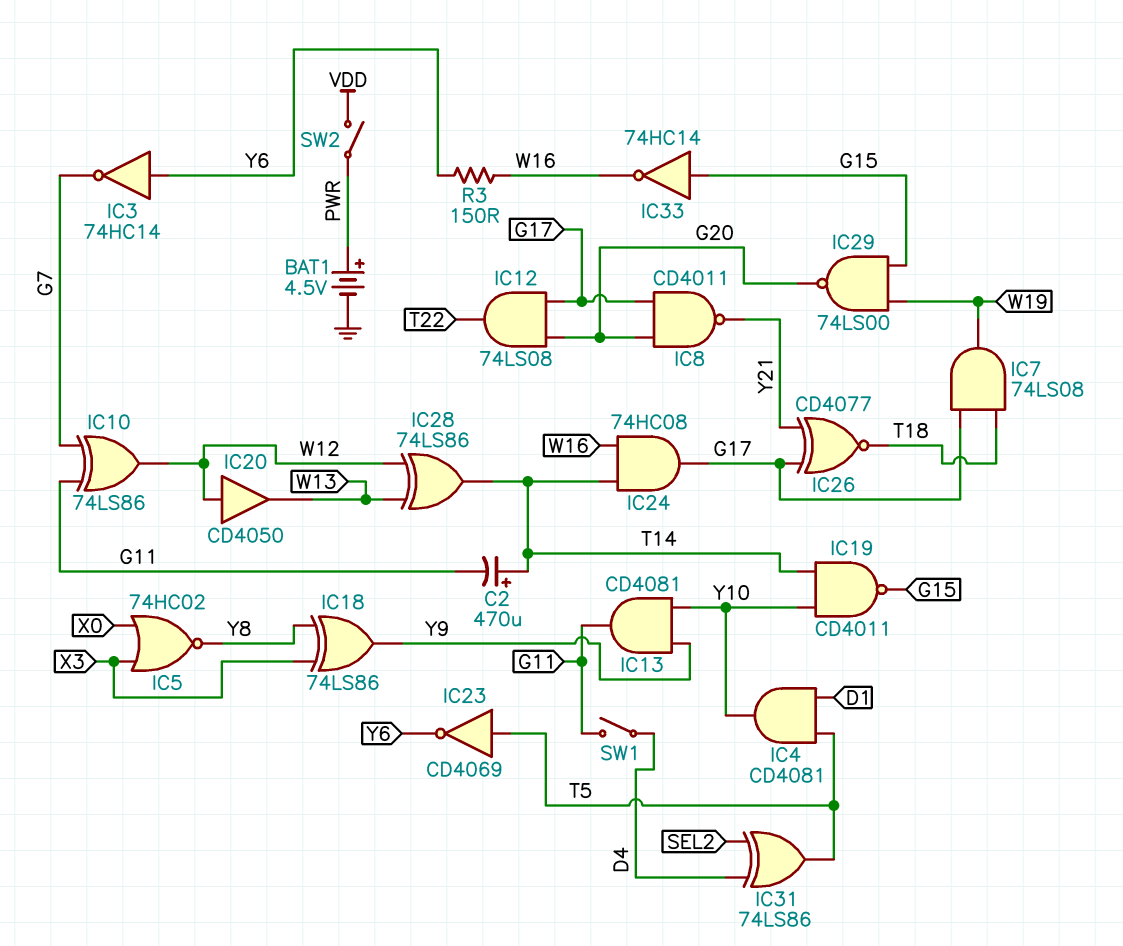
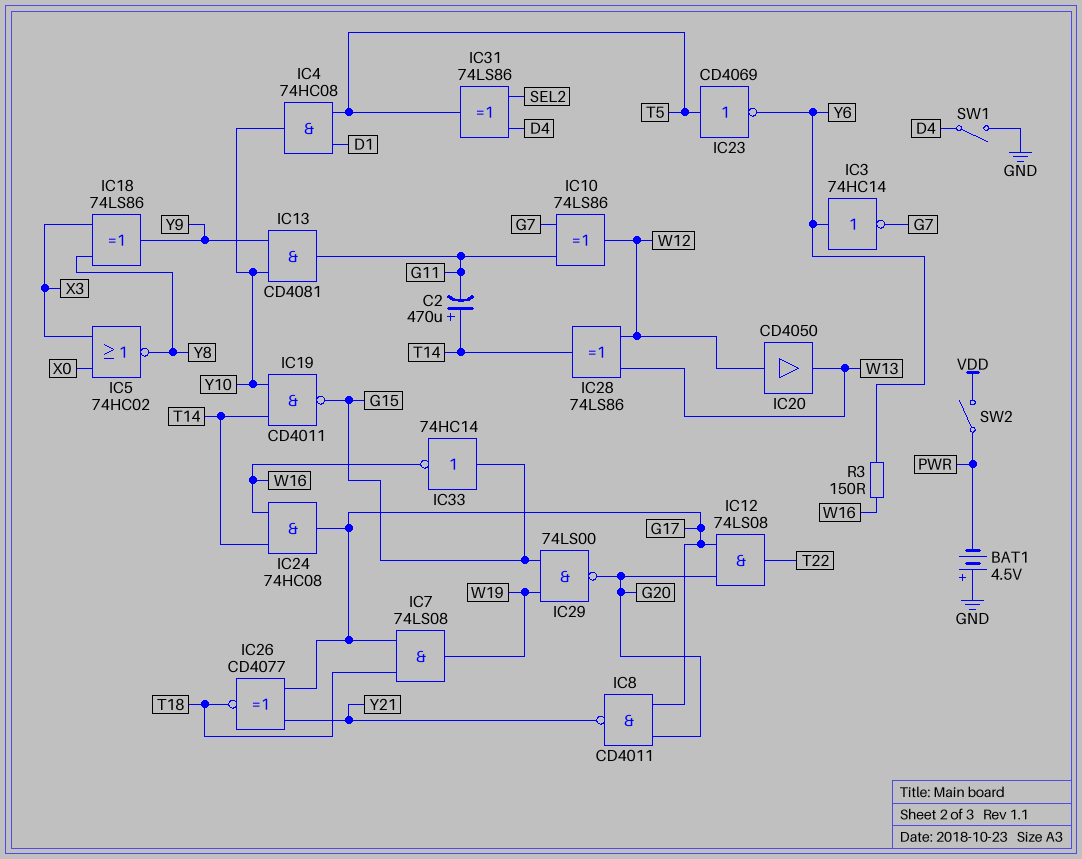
BAT1: 4.5V (plus PWR, minus GND) -> 4.5V (plus GND, minus PWR)
IC4: AND CD4081 (in D1, in T5, out Y10) -> AND 74HC08 (in D1, in T5, out Y10)
SW1: switch (D4, G11) -> switch (D4, GND)

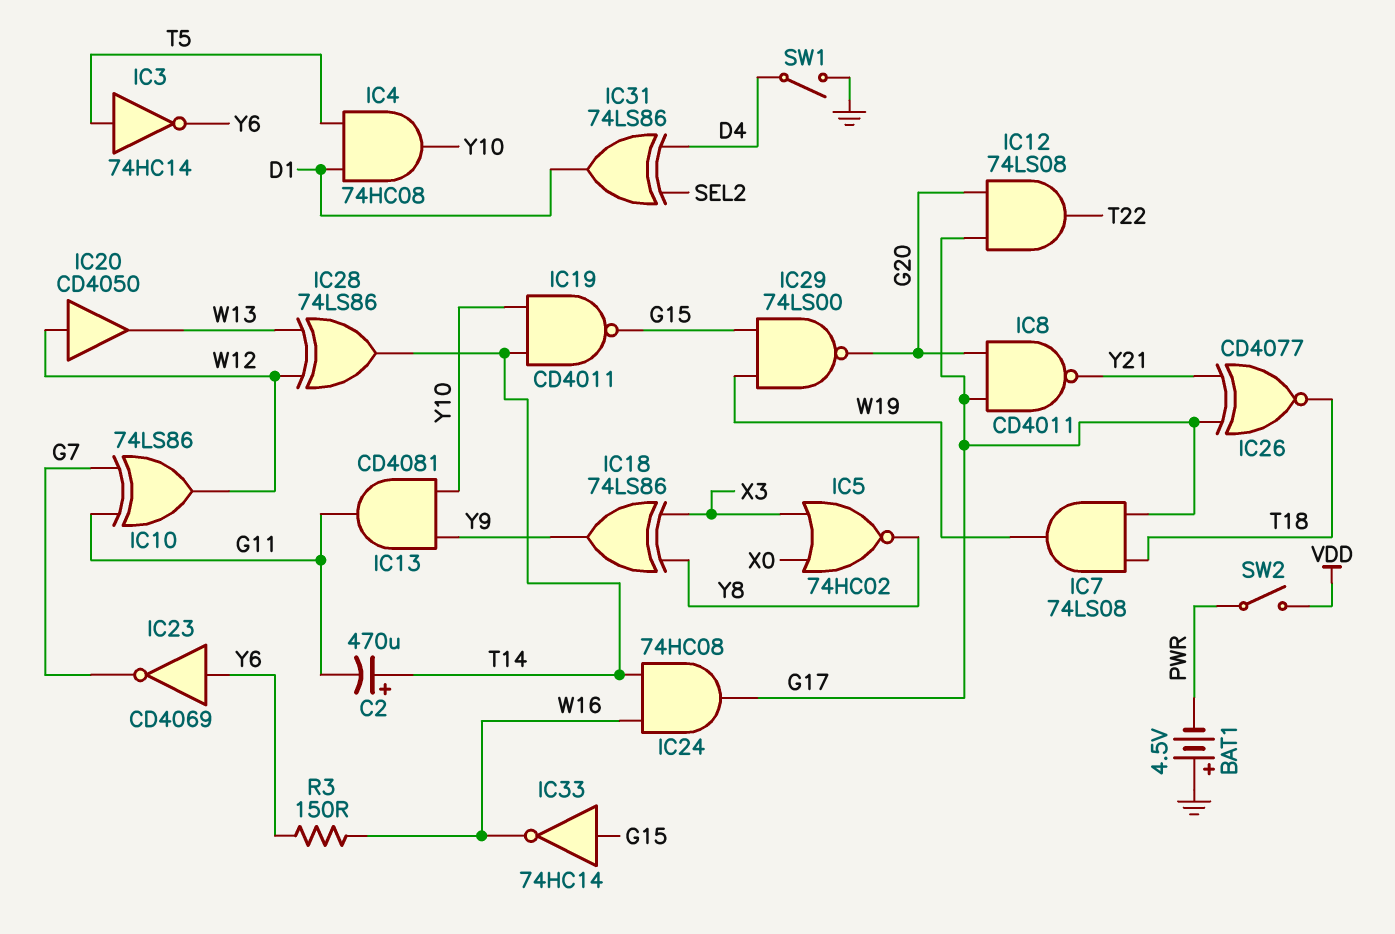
IC3: NOT 74HC14 (in Y6, out G7) -> NOT 74HC14 (in T5, out Y6)
IC23: NOT CD4069 (in T5, out Y6) -> NOT CD4069 (in Y6, out G7)
IC31: XOR 74LS86 (in D4, in SEL2, out T5) -> XOR 74LS86 (in D4, in SEL2, out D1)

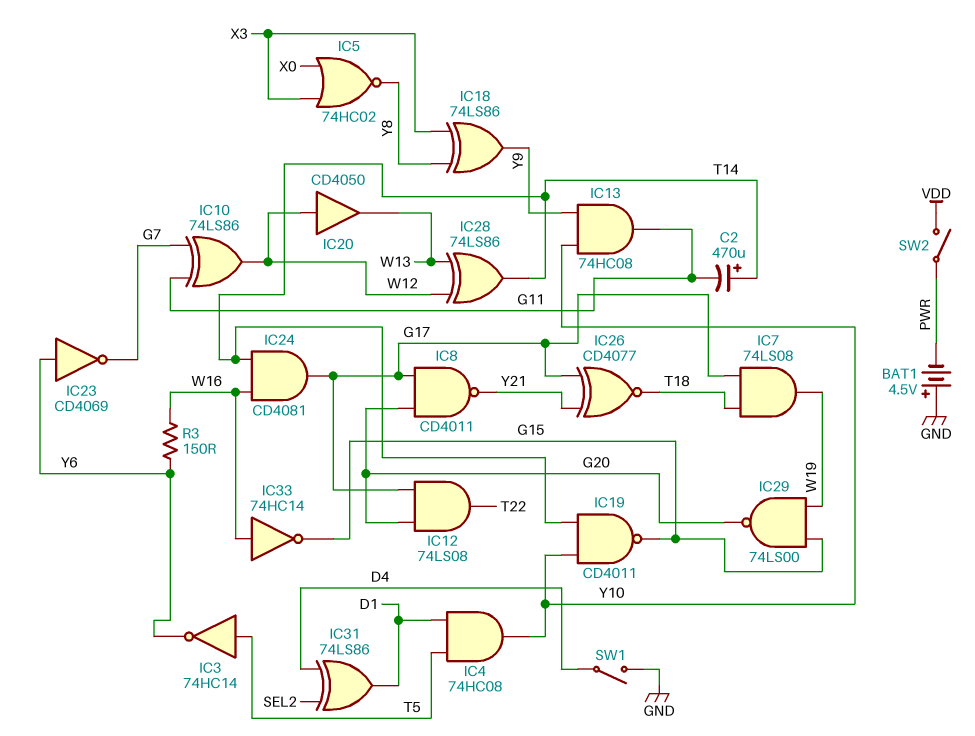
IC13: AND CD4081 (in Y9, in Y10, out G11) -> AND 74HC08 (in Y9, in Y10, out G11)
IC24: AND 74HC08 (in T14, in W16, out G17) -> AND CD4081 (in T14, in W16, out G17)
IC33: NOT 74HC14 (in G15, out W16) -> NOT 74HC14 (in W16, out G15)

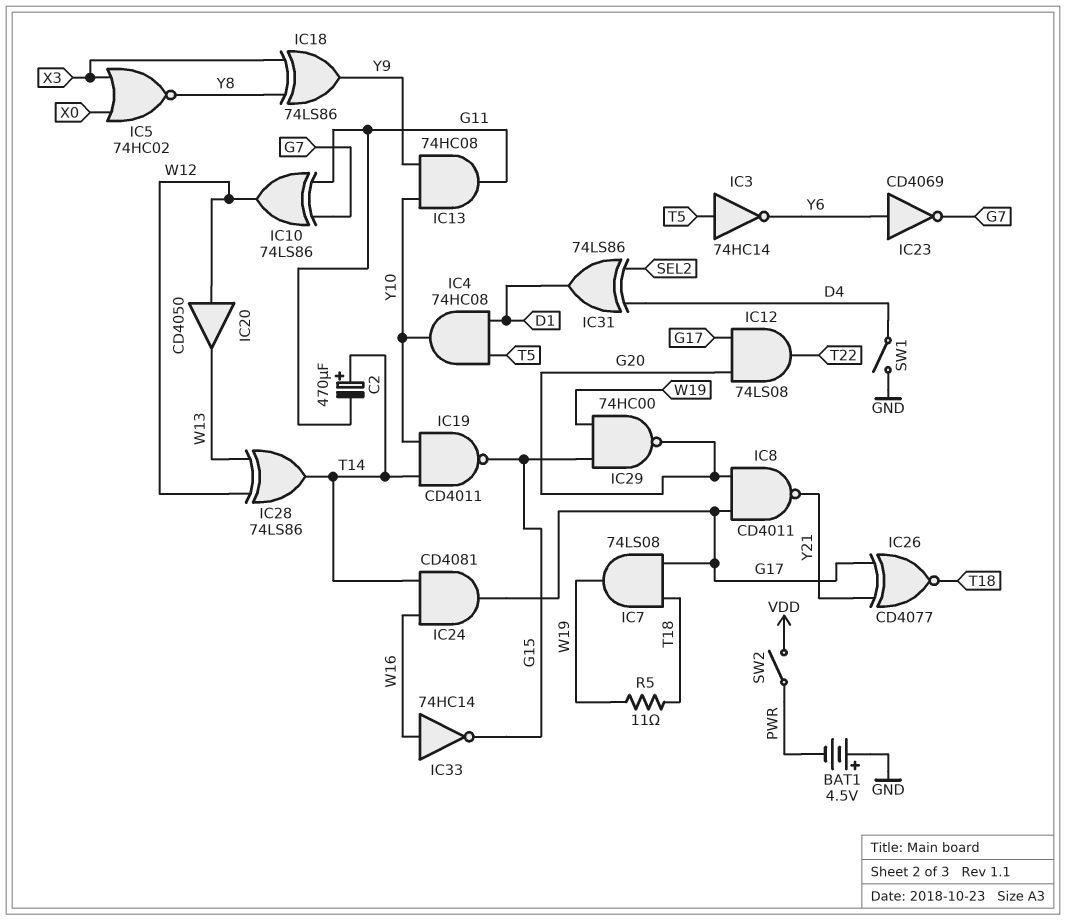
IC29: NAND 74LS00 (in G15, in W19, out G20) -> NAND 74HC00 (in G15, in W19, out G20)
R3: 150 (W16, Y6) -> none
R5: none -> 11 (T18, W19)

